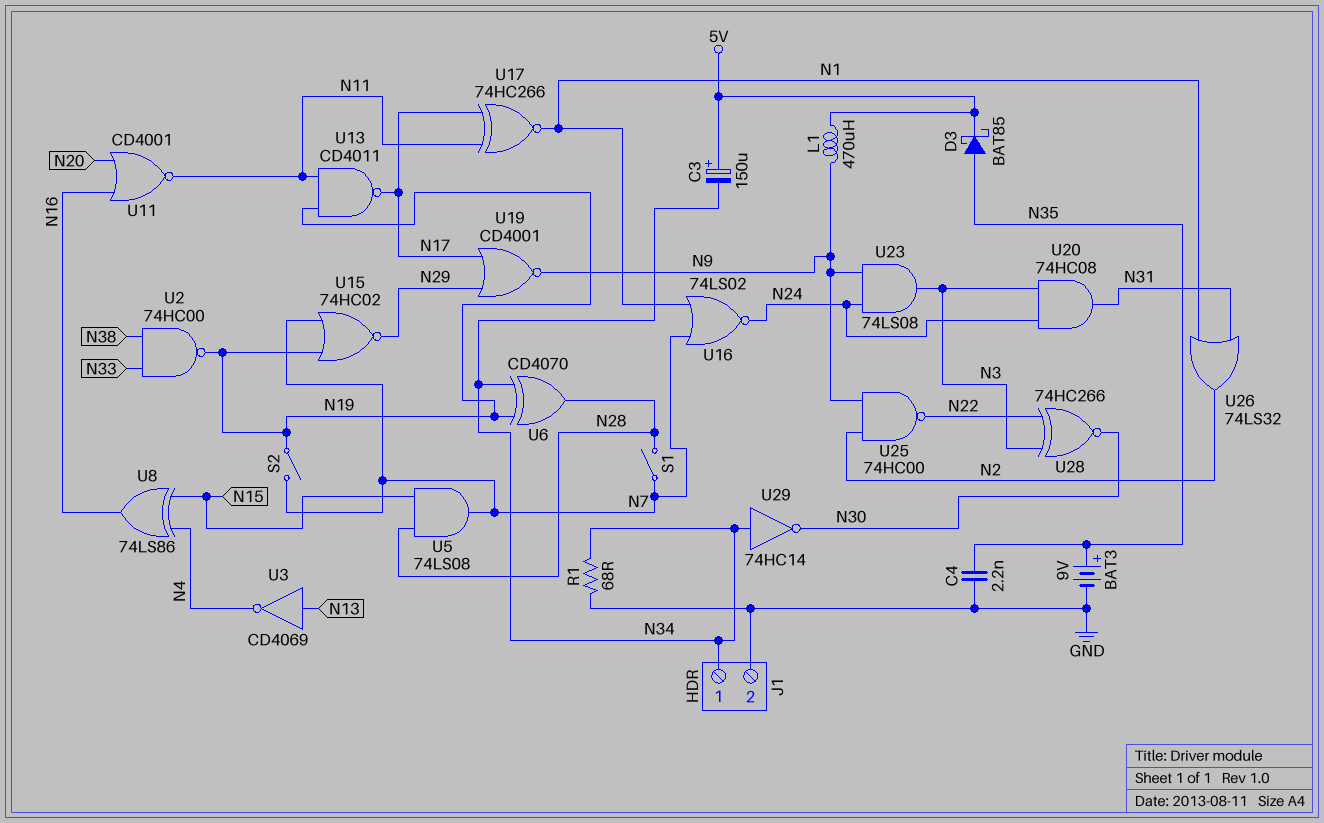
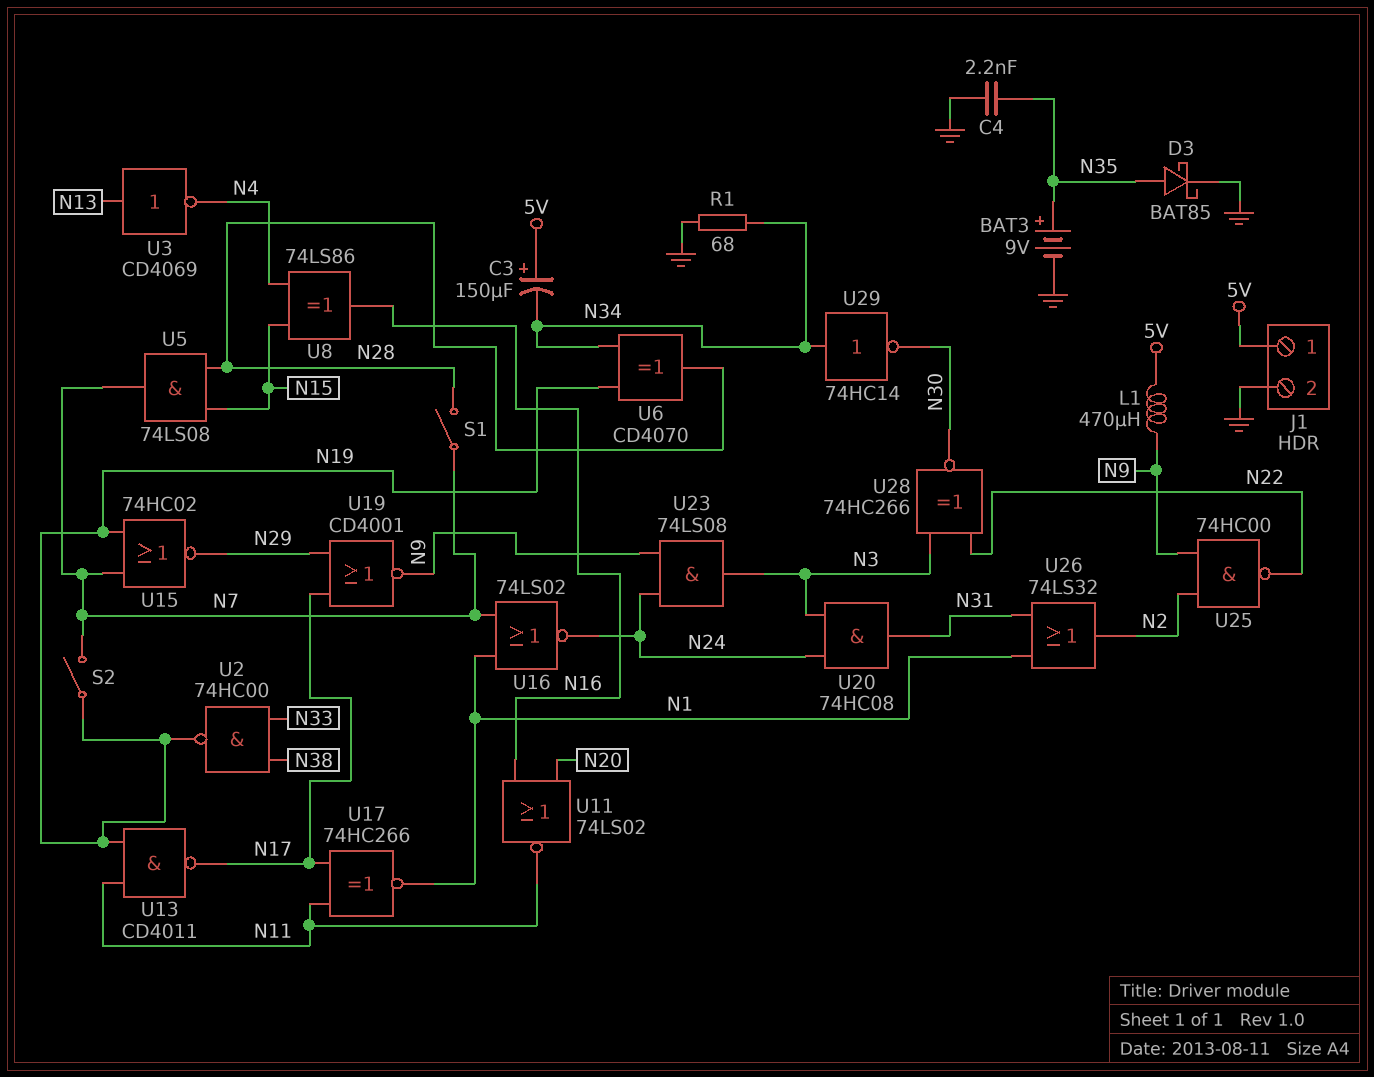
D3: schottky BAT85 (A N35, K 5V) -> schottky BAT85 (A N35, K GND)
J1 pin 1: N34 -> 5V
U11: NOR CD4001 (in N16, in N20, out N11) -> NOR 74LS02 (in N16, in N20, out N11)

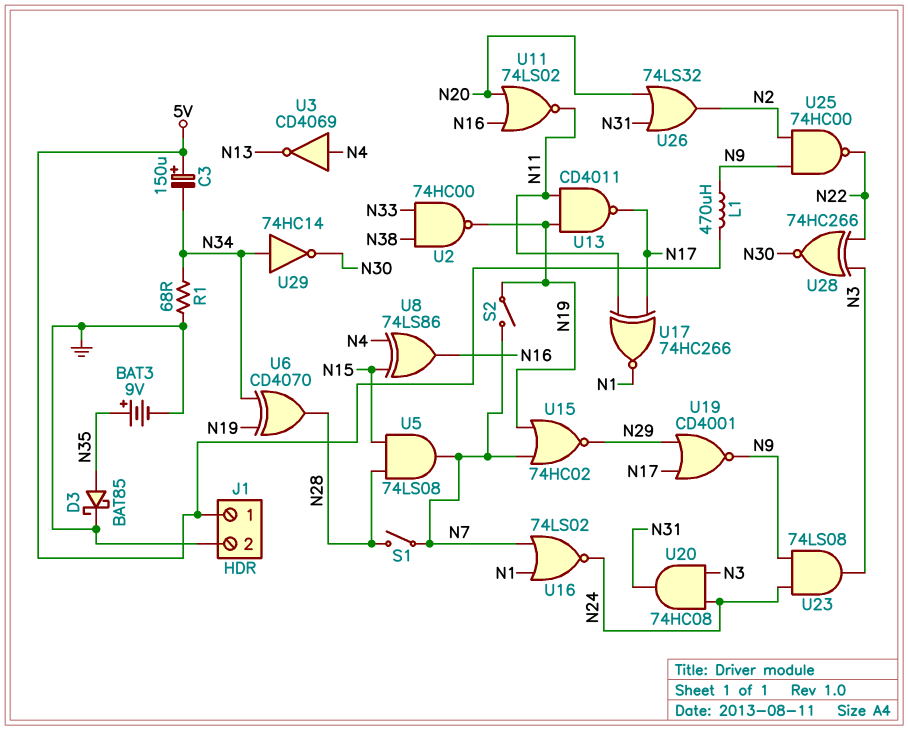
C4: 2.2nF (GND, N35) -> none
U3: NOT CD4069 (in N13, out N4) -> NOT CD4069 (in N4, out N13)
U26: OR 74LS32 (in N1, in N31, out N2) -> OR 74LS32 (in N20, in N31, out N2)

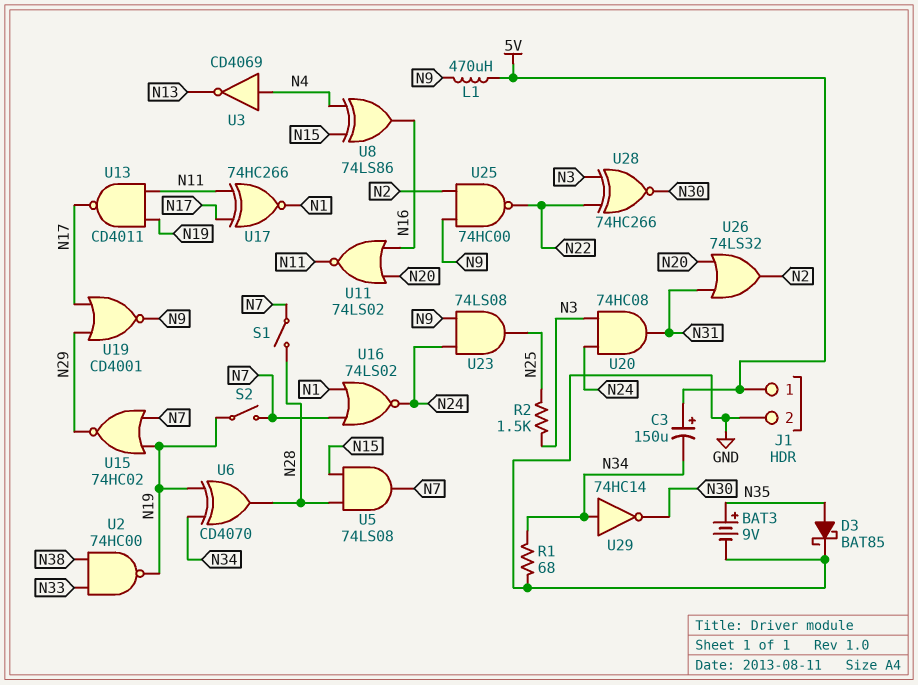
R2: none -> 1.5k (N3, N25)
U23: AND 74LS08 (in N9, in N24, out N3) -> AND 74LS08 (in N9, in N24, out N25)

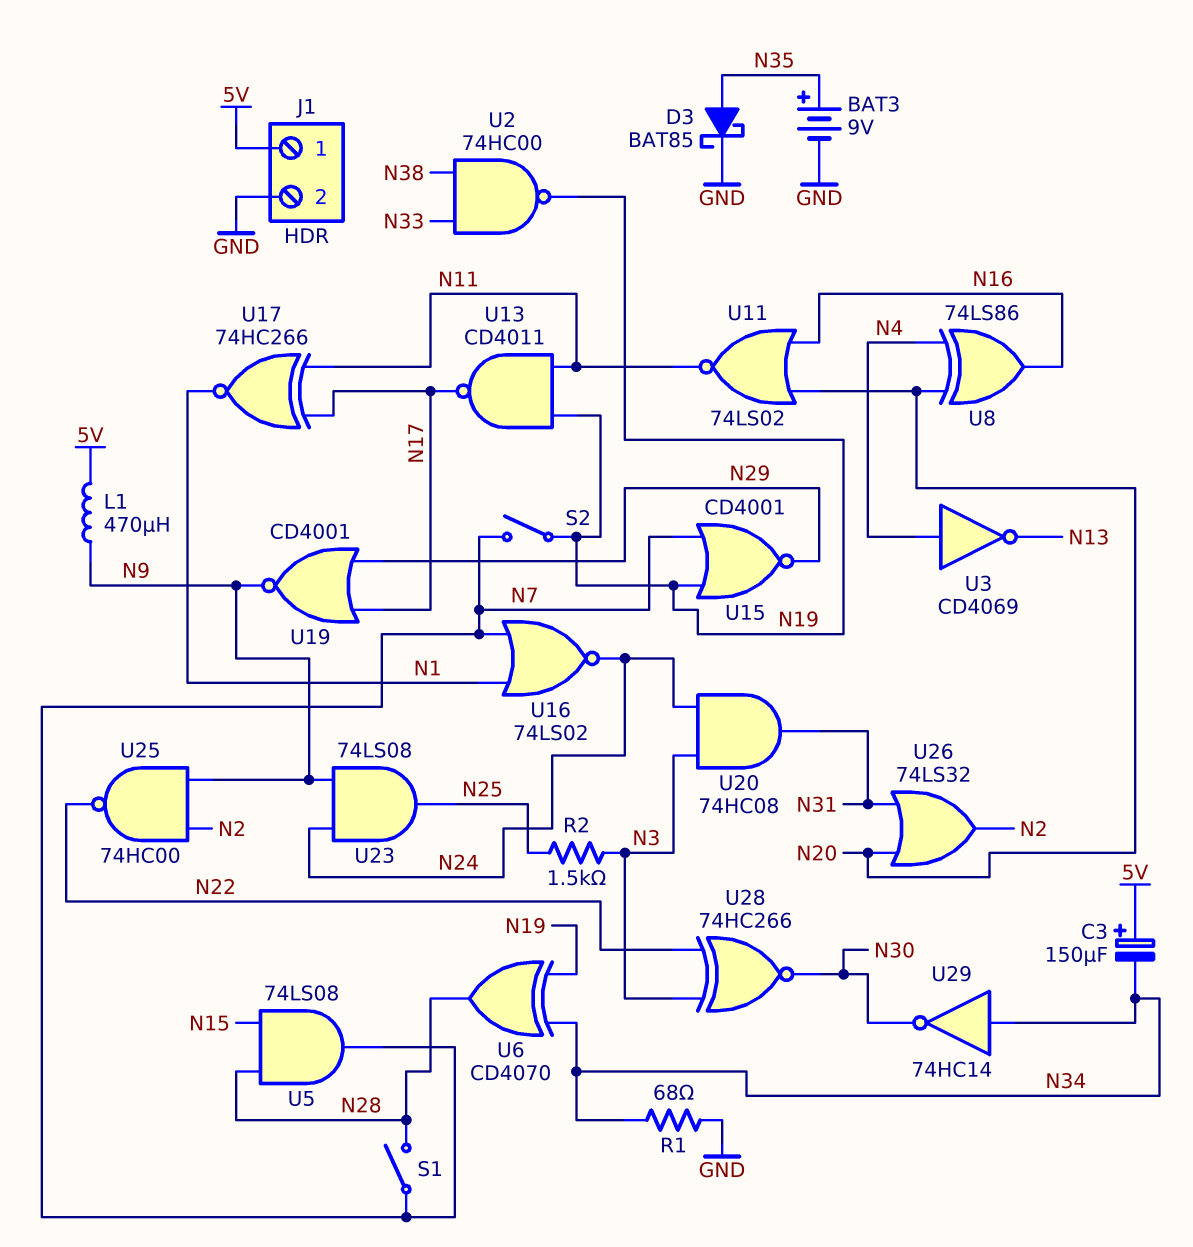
U8: XOR 74LS86 (in N4, in N15, out N16) -> XOR 74LS86 (in N4, in N20, out N16)
U15: NOR 74HC02 (in N7, in N19, out N29) -> NOR CD4001 (in N7, in N19, out N29)

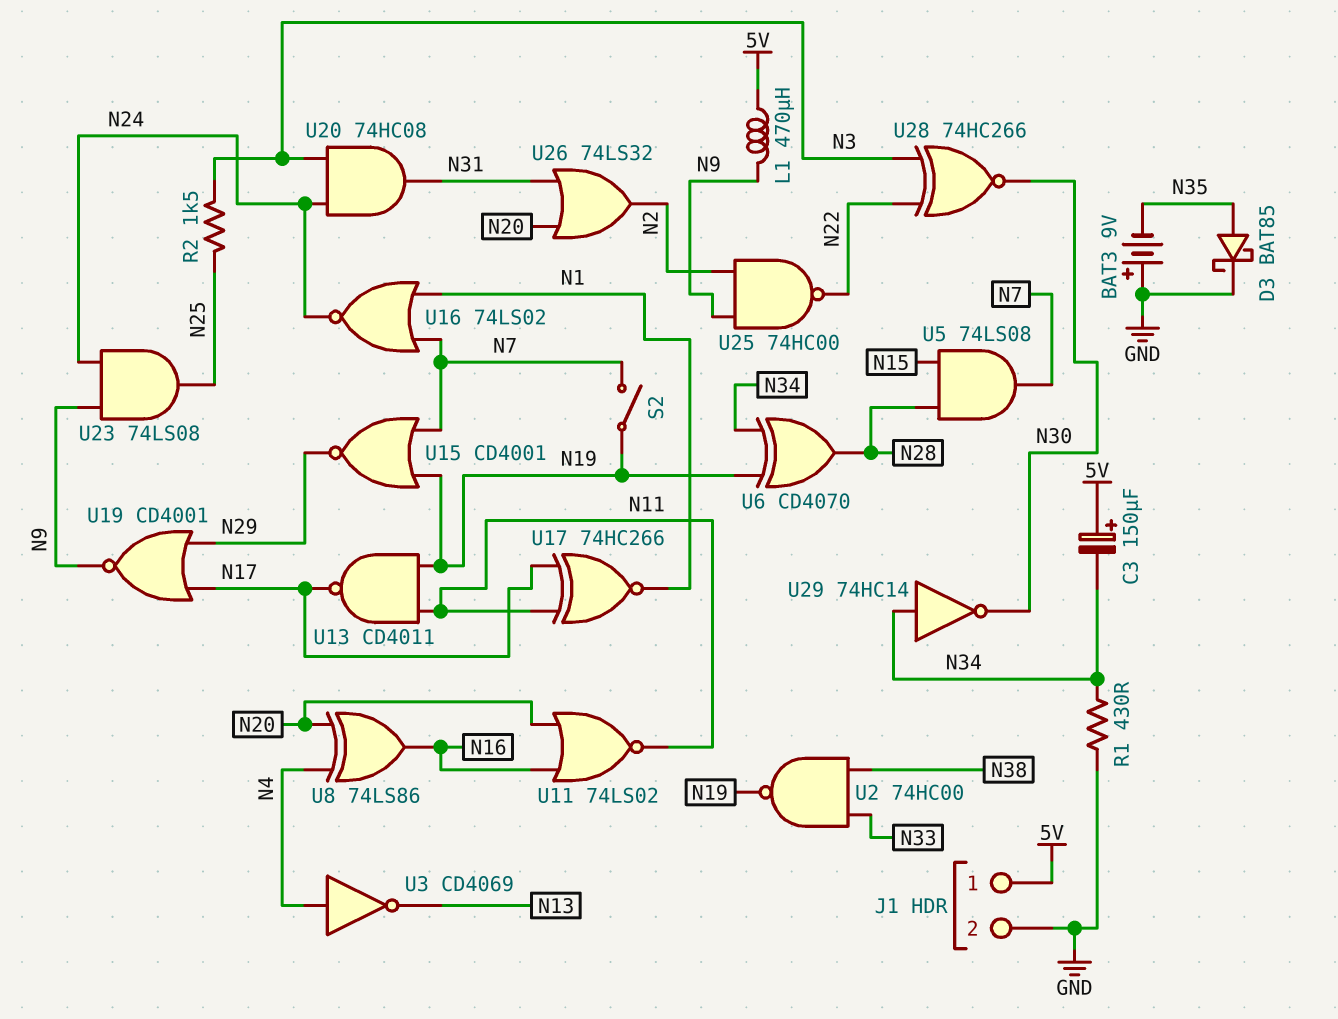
BAT3: 9V (plus N35, minus GND) -> 9V (plus GND, minus N35)
R1: 68 (GND, N34) -> 430 (GND, N34)
S1: switch (N7, N28) -> none

